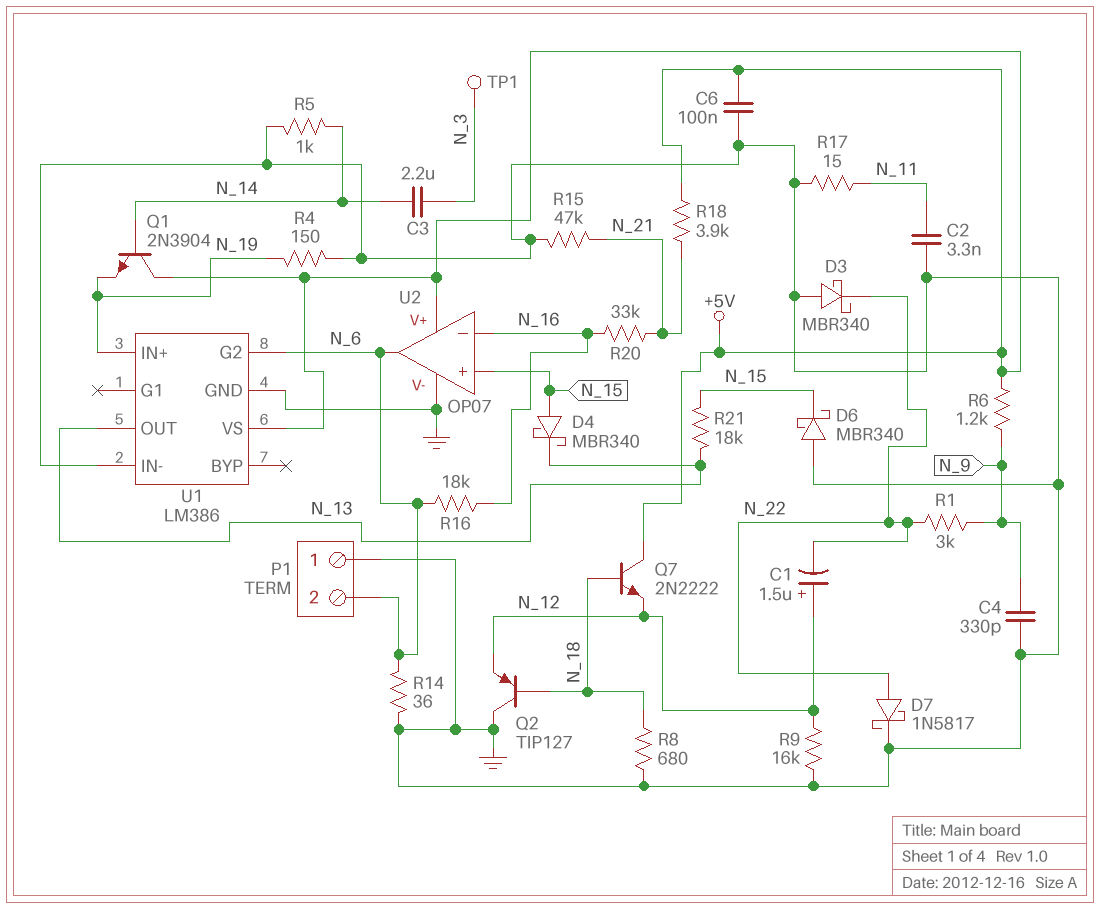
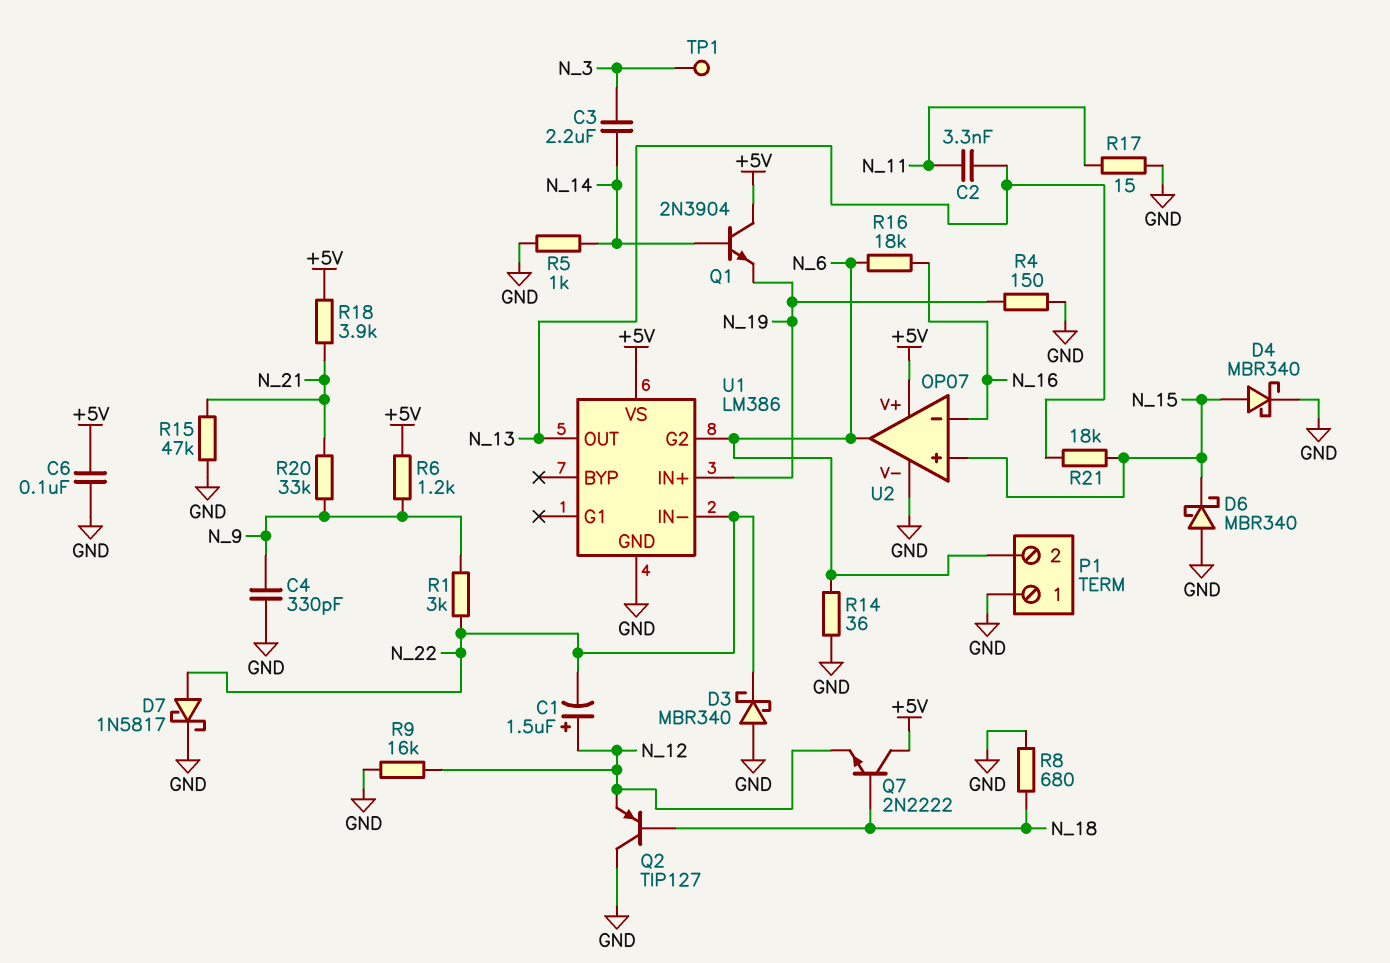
C2: 3.3nF (GND, N_11) -> 3.3nF (N_11, N_13)
D4: schottky MBR340 (A N_15, K N_13) -> schottky MBR340 (A N_15, K GND)
R20: 33k (N_16, N_21) -> 33k (N_9, N_21)
U1 pin IN-: GND -> N_22

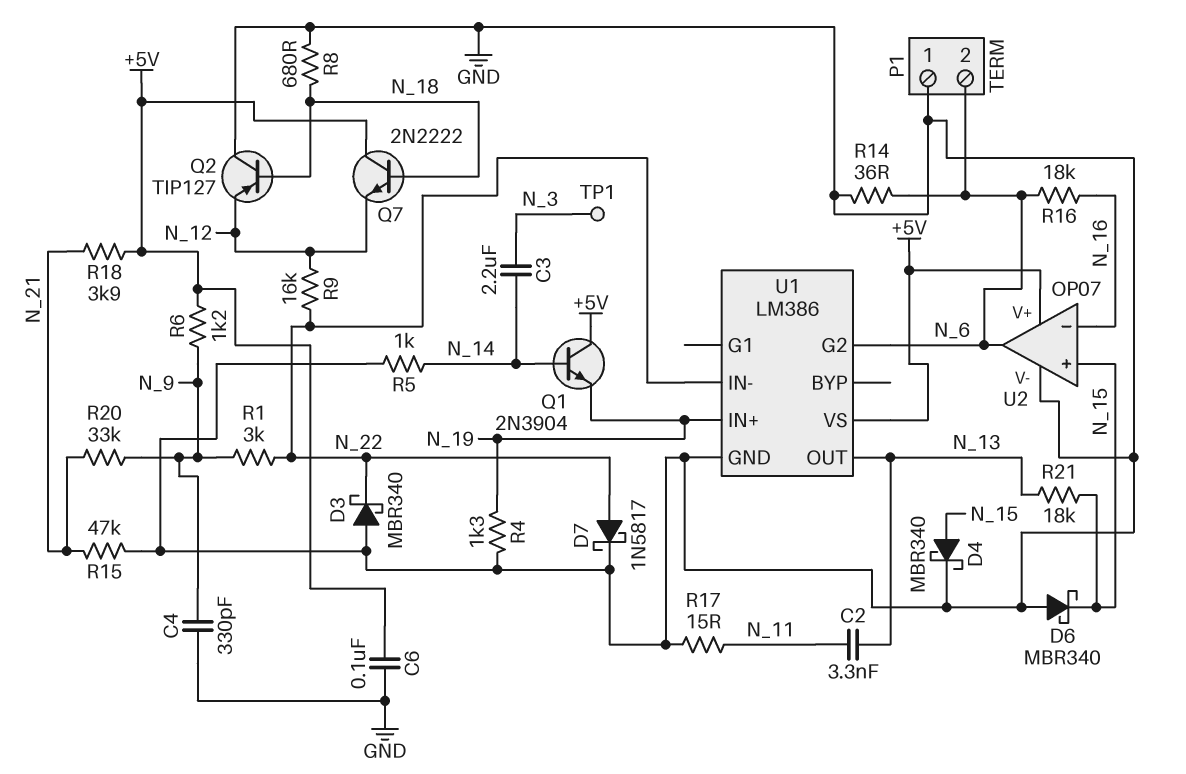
C1: 1.5uF (plus N_12, minus N_22) -> none
R4: 150 (GND, N_19) -> 1.3k (GND, N_19)
R9: 16k (GND, N_12) -> 16k (N_12, N_22)

